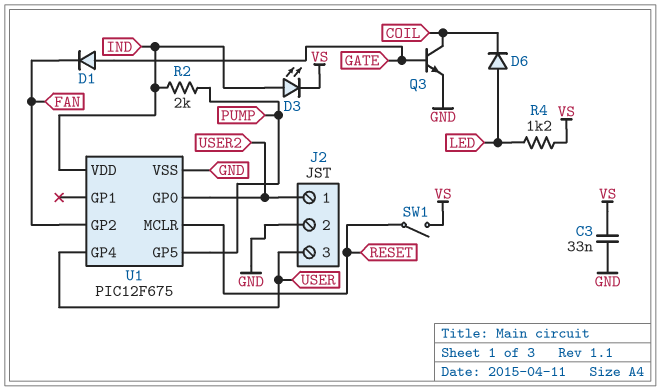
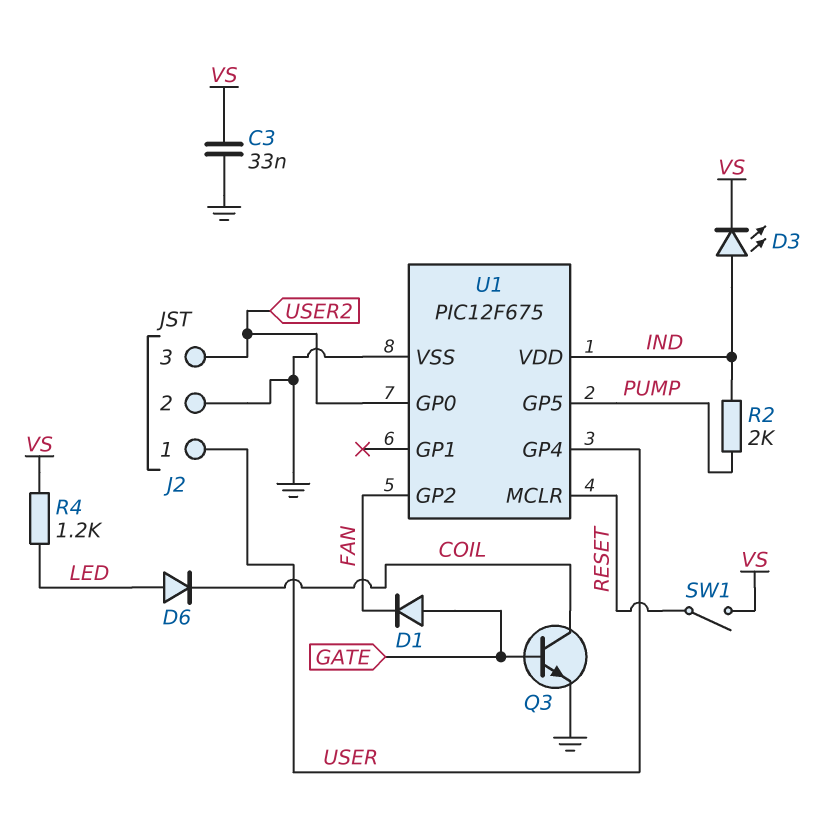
J2 pin 1: USER2 -> USER
J2 pin 3: USER -> USER2

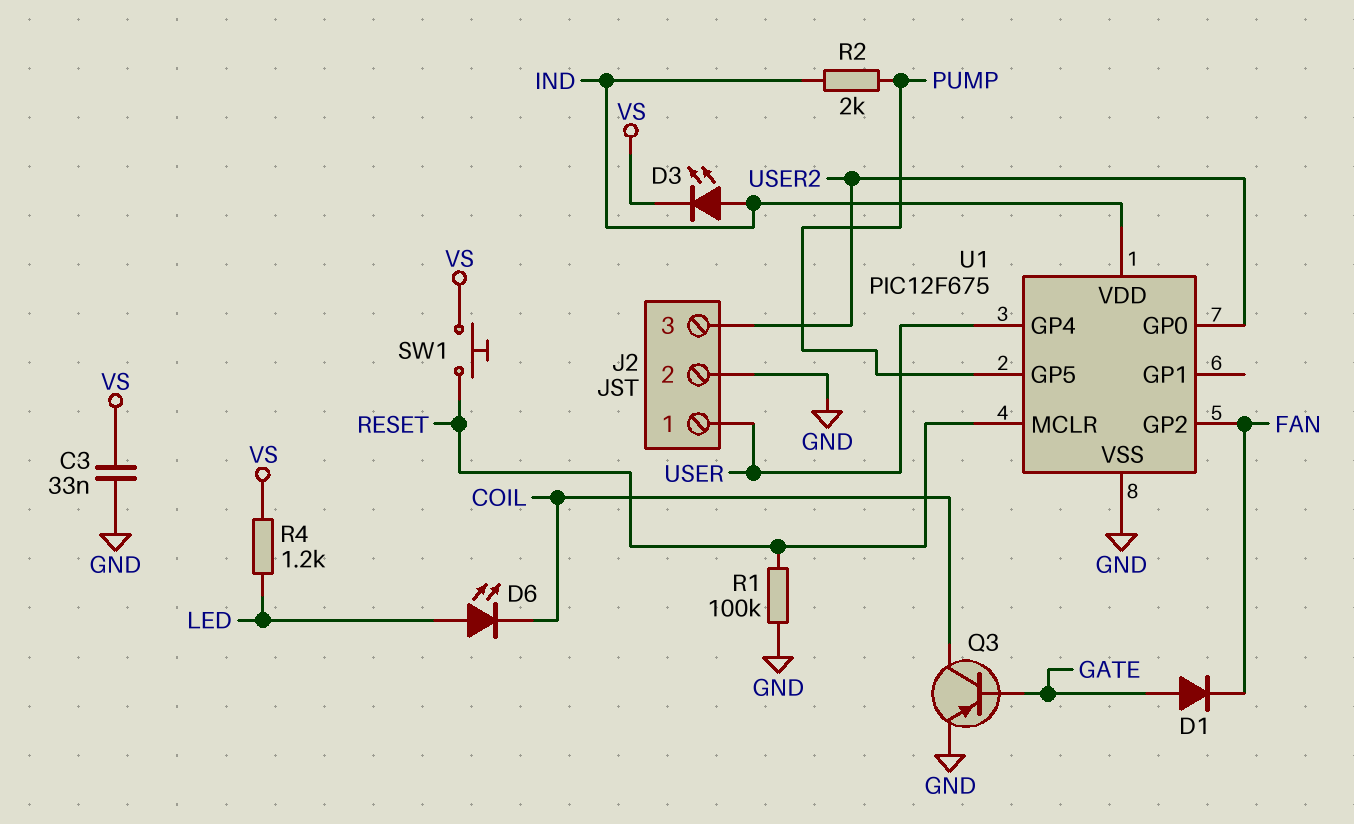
D6: diode (A LED, K COIL) -> LED (A LED, K COIL)
Q3: NPN (B GATE, C COIL, E GND) -> PNP (B GATE, C COIL, E GND)
R1: none -> 100k (GND, RESET)
SW1: switch (RESET, VS) -> button (RESET, VS)

